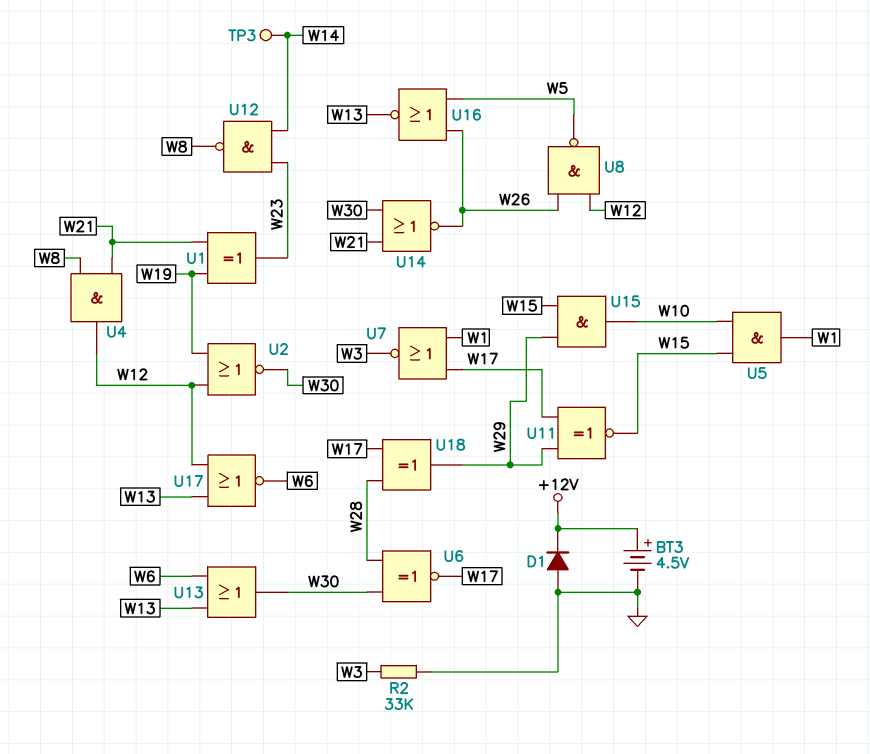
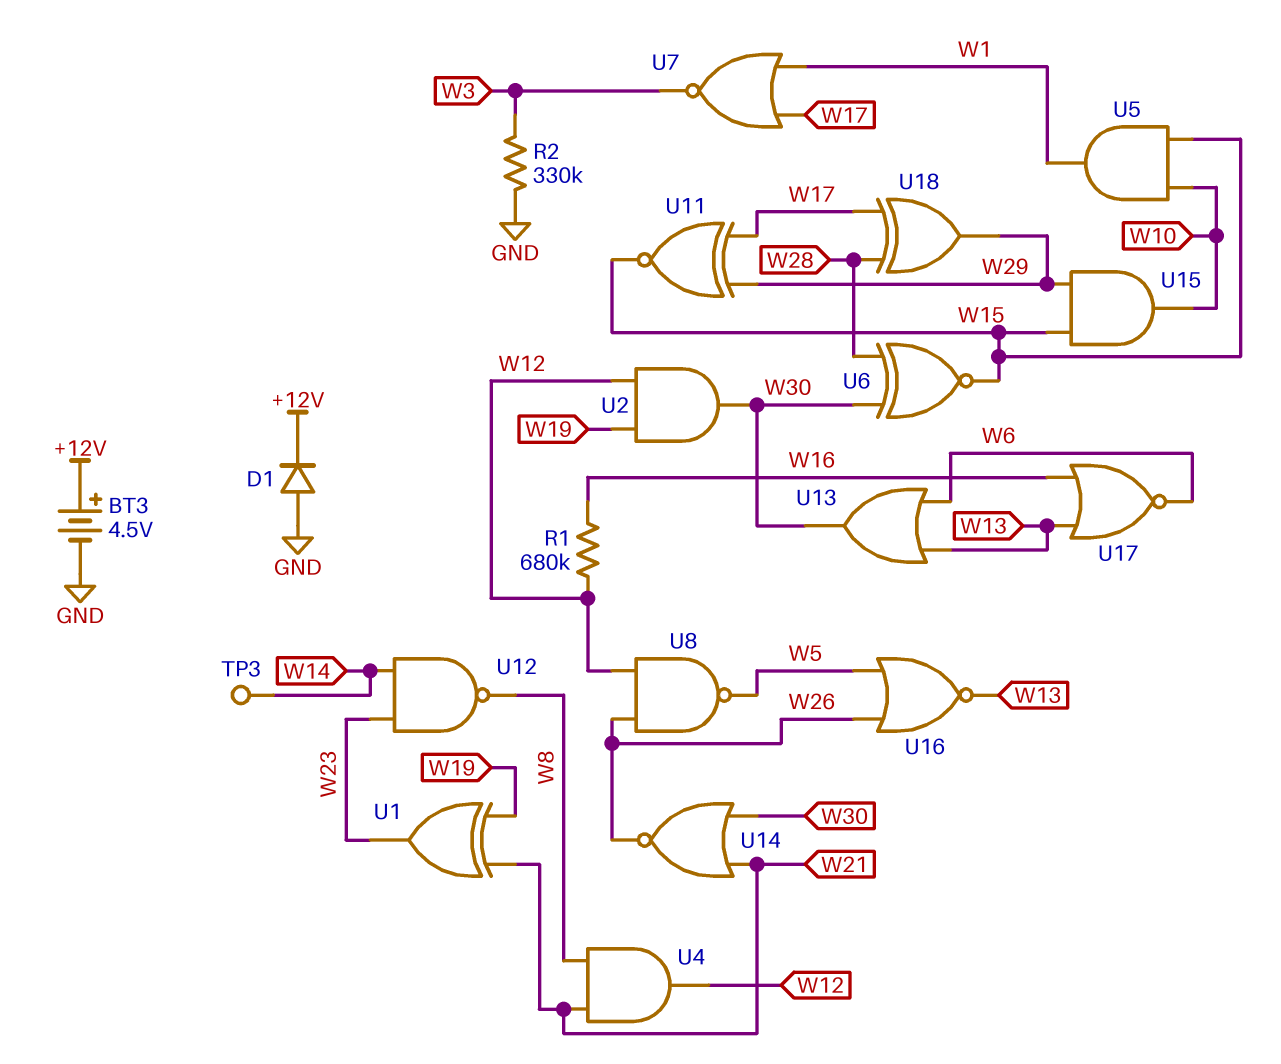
R1: none -> 680k (W12, W16)
R2: 33k (GND, W3) -> 330k (GND, W3)
U2: NOR (in W12, in W19, out W30) -> AND (in W12, in W19, out W30)
U6: XNOR (in W28, in W30, out W17) -> XNOR (in W28, in W30, out W15)
U17: NOR (in W12, in W13, out W6) -> NOR (in W13, in W16, out W6)

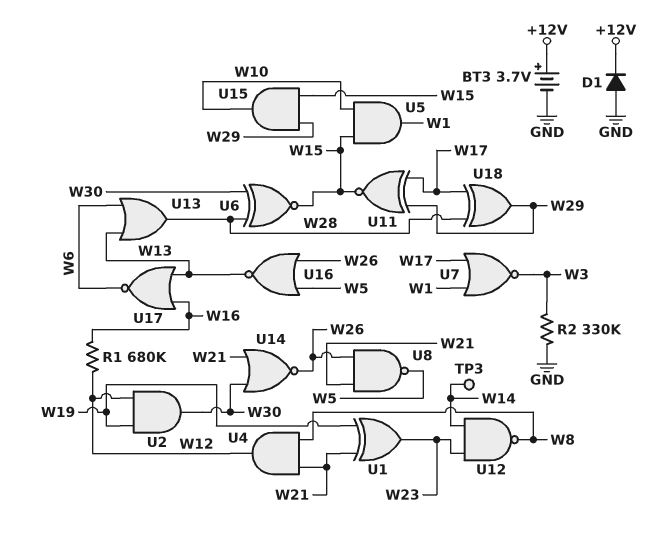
BT3: 4.5V (plus +12V, minus GND) -> 3.7V (plus +12V, minus GND)
U8: NAND (in W12, in W26, out W5) -> NAND (in W21, in W26, out W5)
U13: OR (in W6, in W13, out W30) -> OR (in W6, in W13, out W28)

